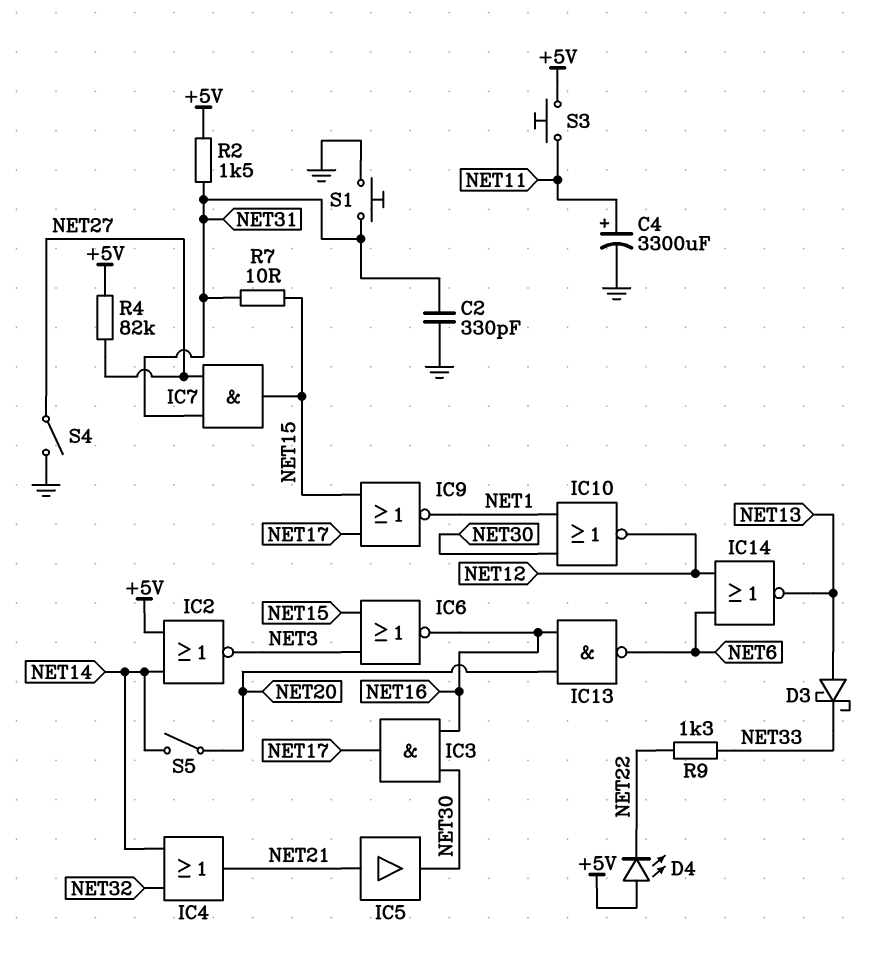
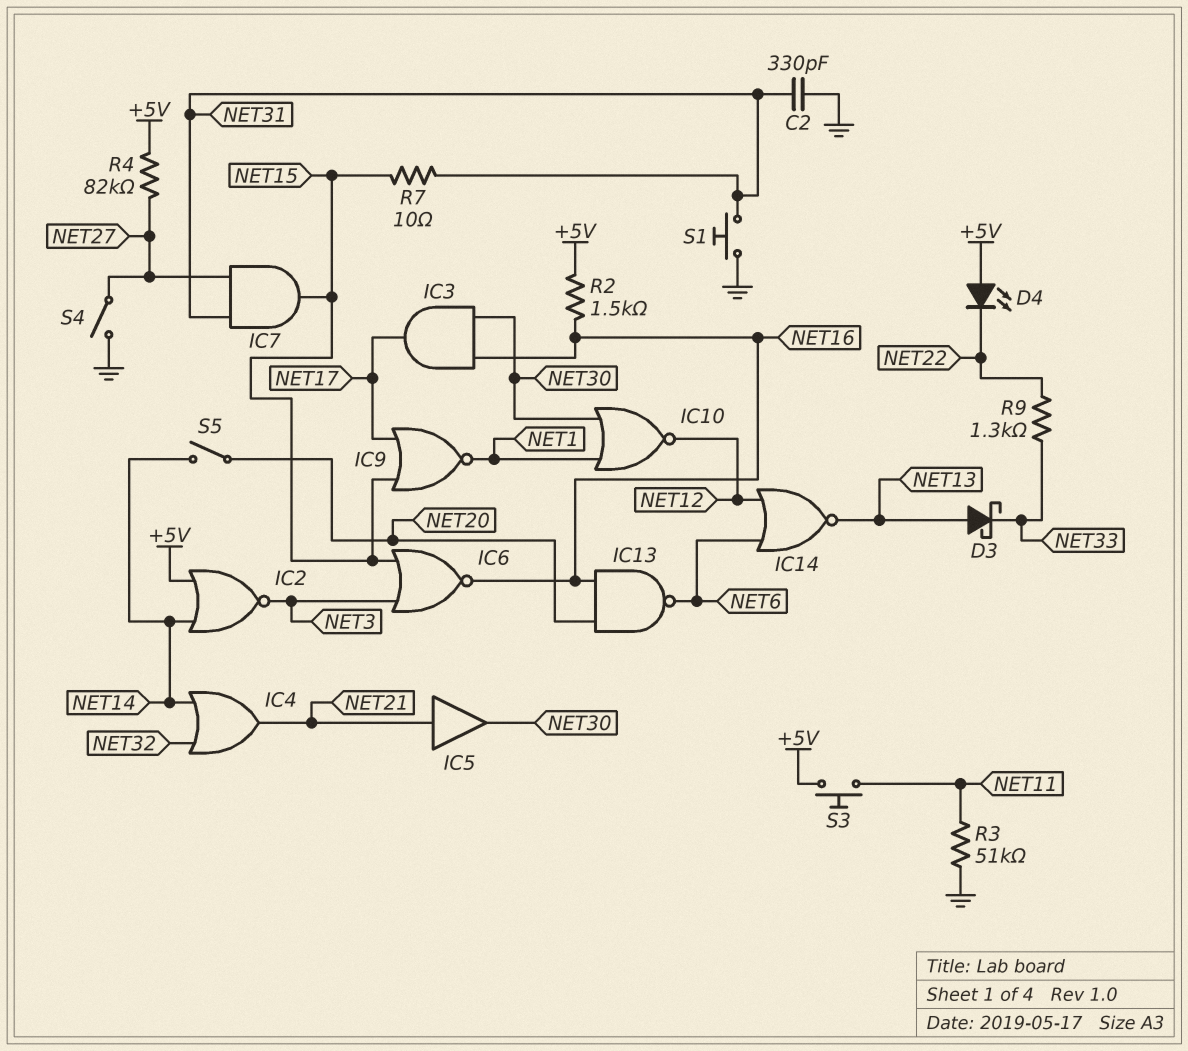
C4: 3300uF (plus NET11, minus GND) -> none
R2: 1.5k (+5V, NET31) -> 1.5k (+5V, NET16)
R3: none -> 51k (GND, NET11)

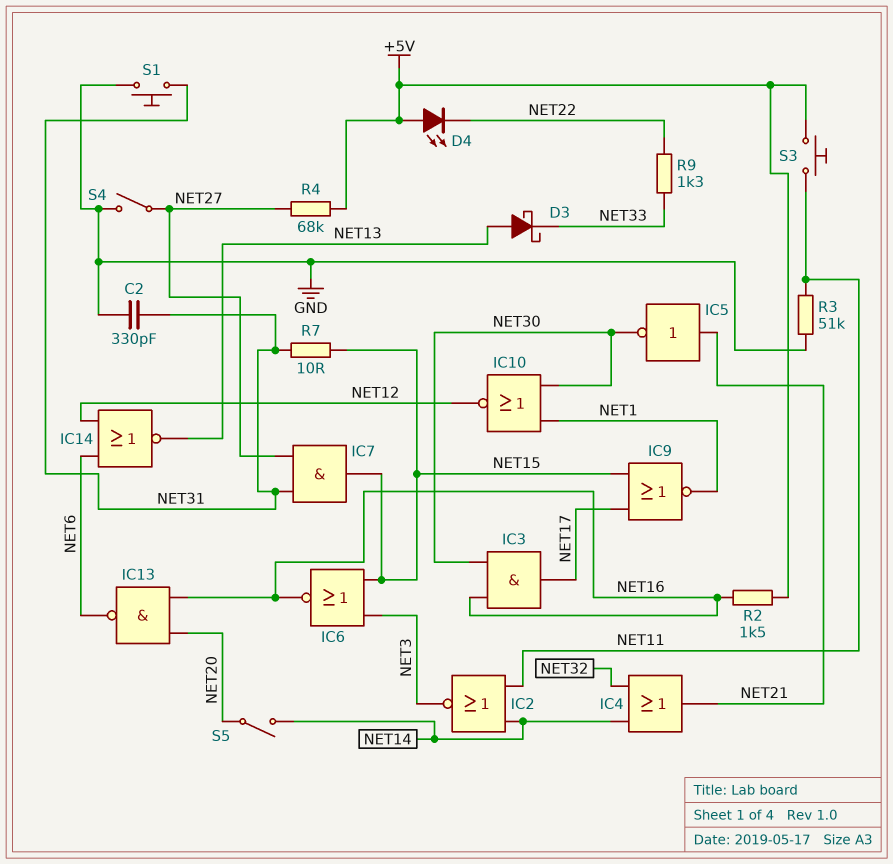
IC2: NOR (in +5V, in NET14, out NET3) -> NOR (in NET11, in NET14, out NET3)
IC5: buffer (in NET21, out NET30) -> NOT (in NET21, out NET30)
R4: 82k (+5V, NET27) -> 68k (+5V, NET27)

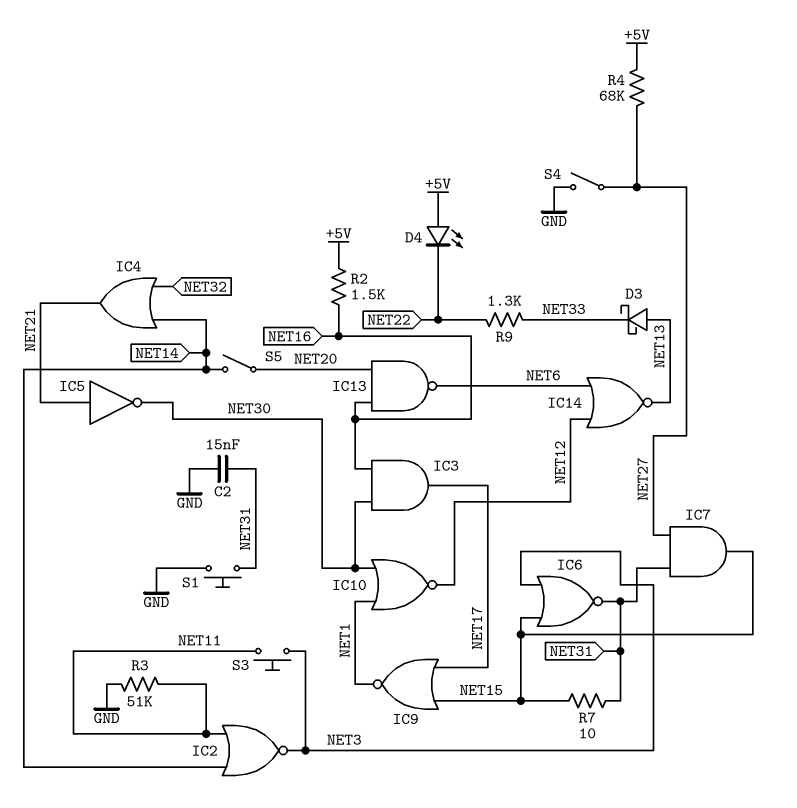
C2: 330pF (GND, NET31) -> 15nF (GND, NET31)
IC6: NOR (in NET3, in NET15, out NET16) -> NOR (in NET3, in NET15, out NET31)
S3: button (+5V, NET11) -> button (NET3, NET11)

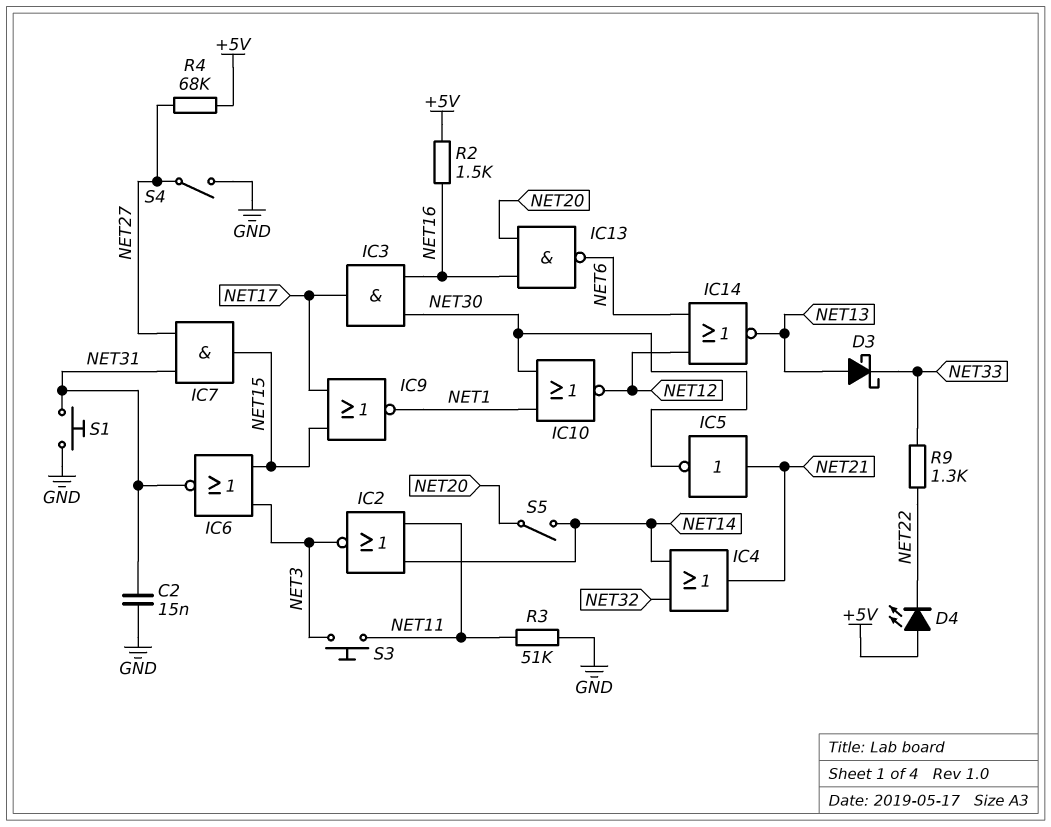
R7: 10 (NET15, NET31) -> none

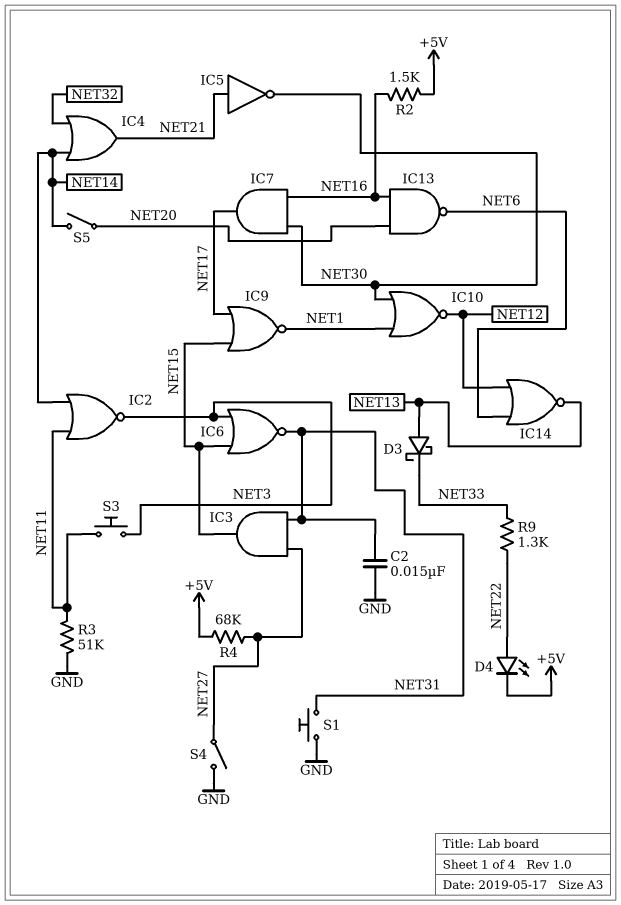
D4: LED (A +5V, K NET22) -> LED (A NET22, K +5V)
IC3: AND (in NET16, in NET30, out NET17) -> AND (in NET27, in NET31, out NET15)
IC7: AND (in NET27, in NET31, out NET15) -> AND (in NET16, in NET30, out NET17)

